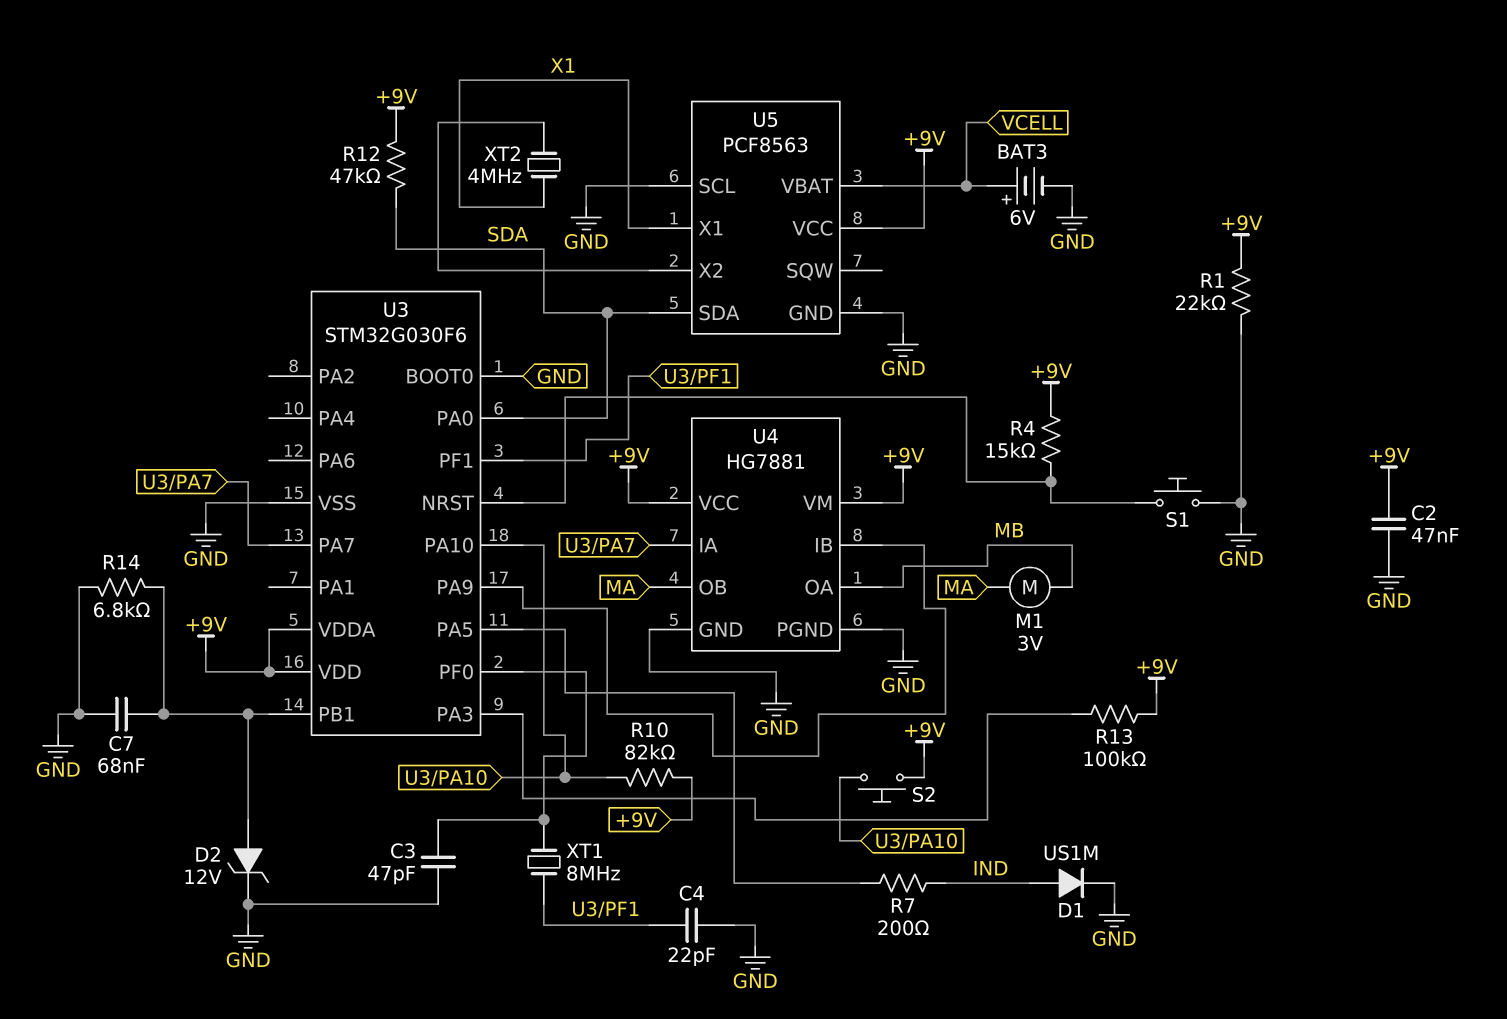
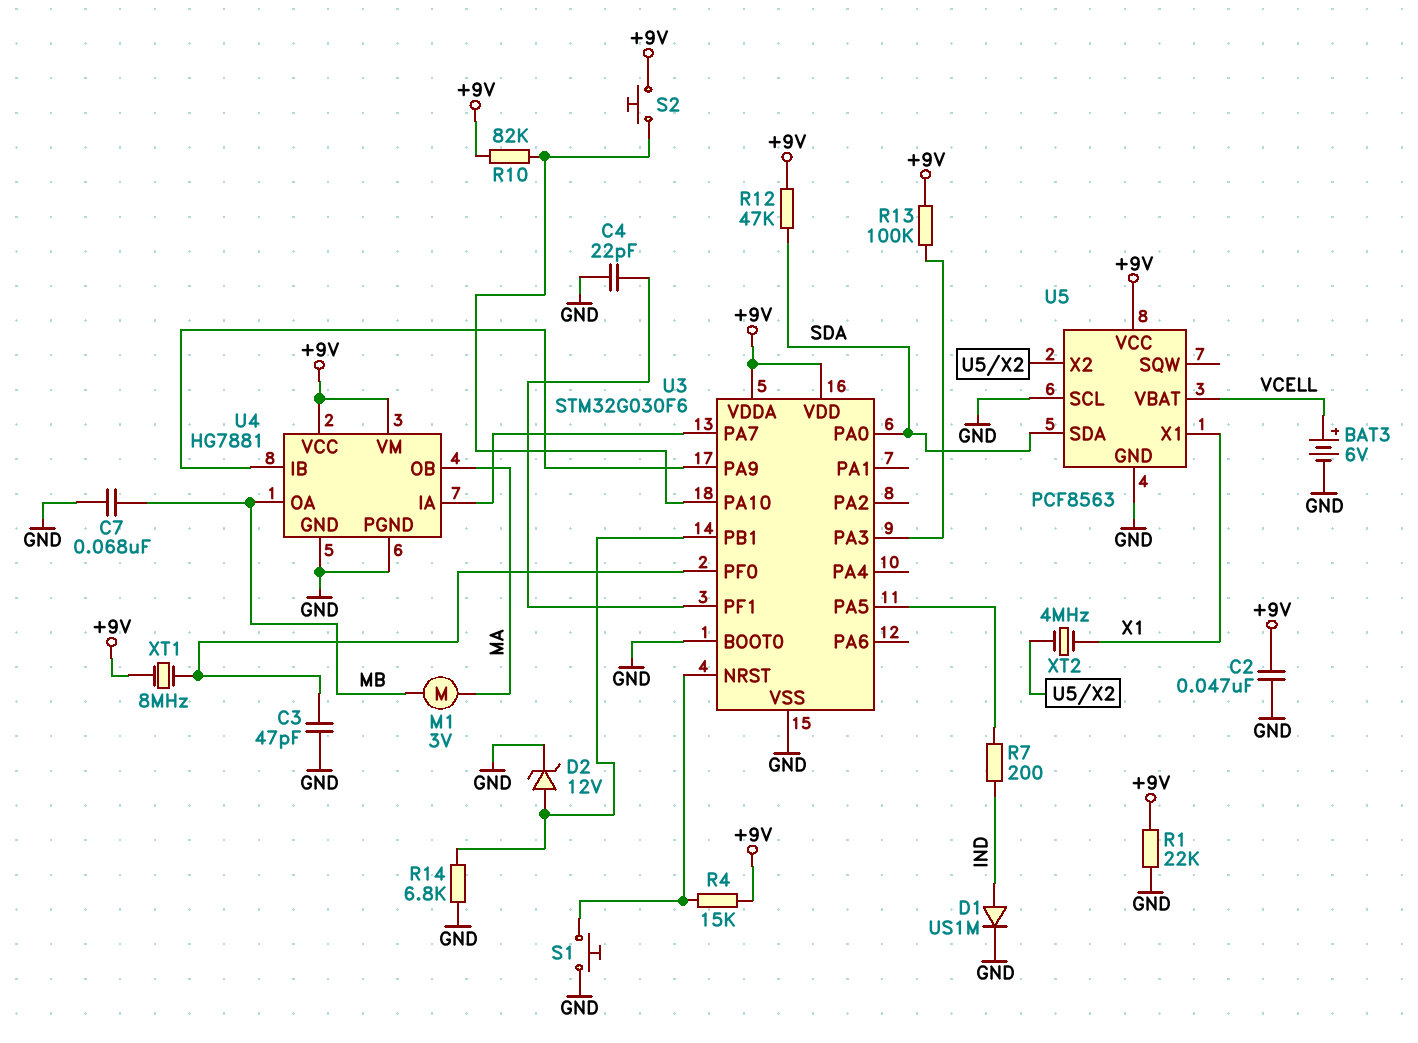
C7: 68nF (GND, U3/PB1) -> 68nF (GND, MB)
XT1: 8MHz (U3/PF0, U3/PF1) -> 8MHz (+9V, U3/PF0)

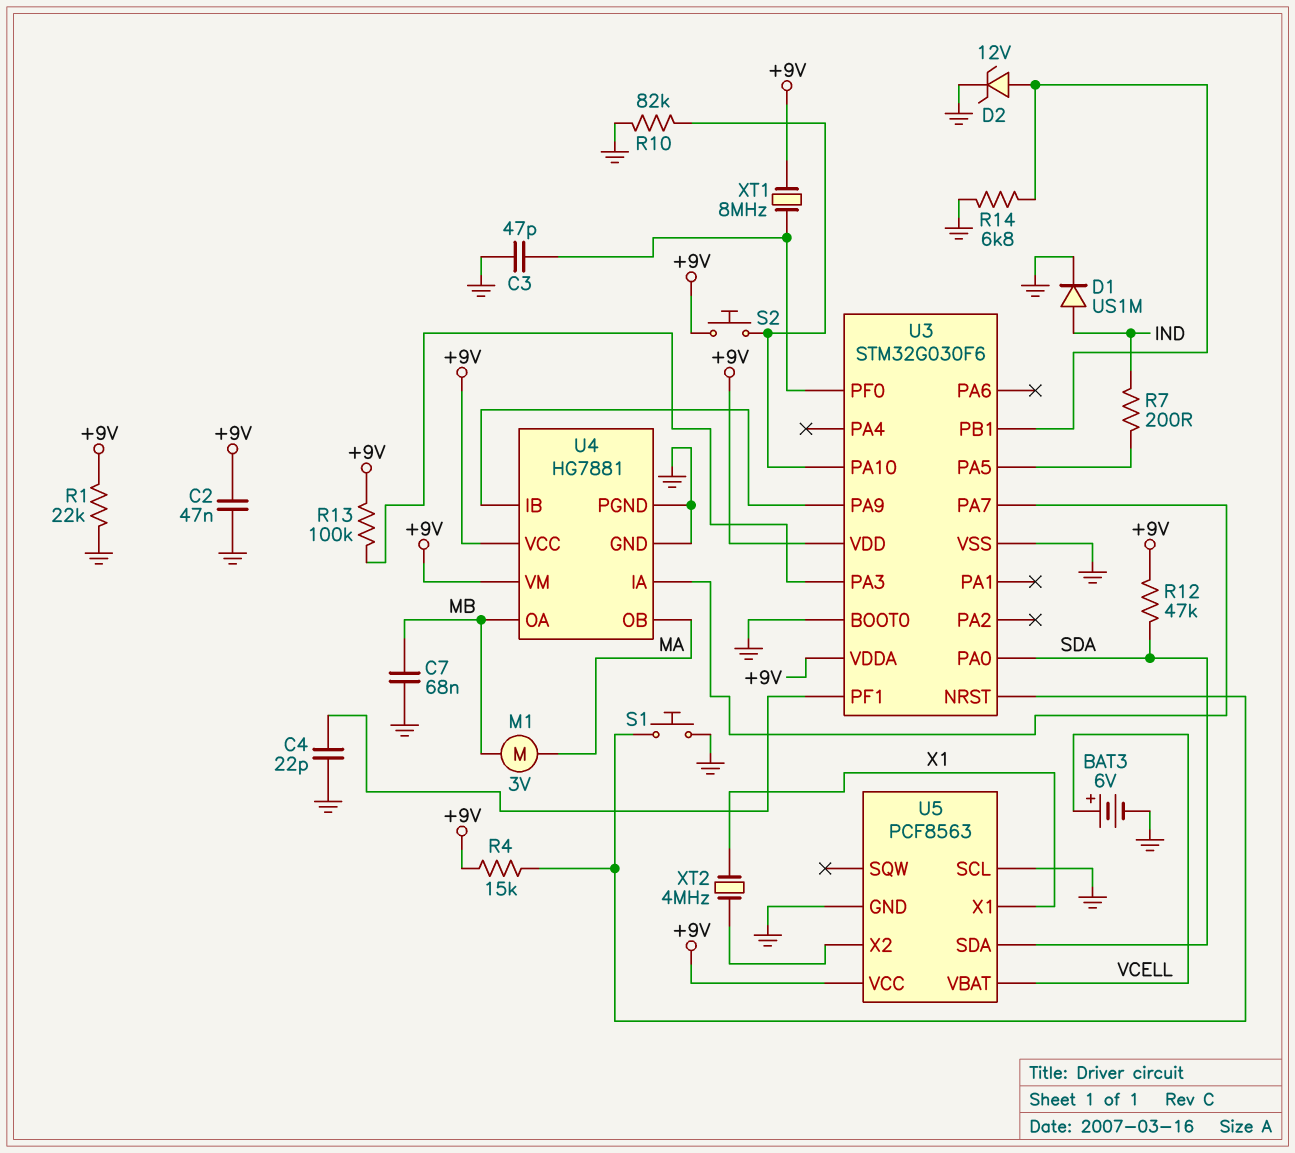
R10: 82k (+9V, U3/PA10) -> 82k (GND, U3/PA10)

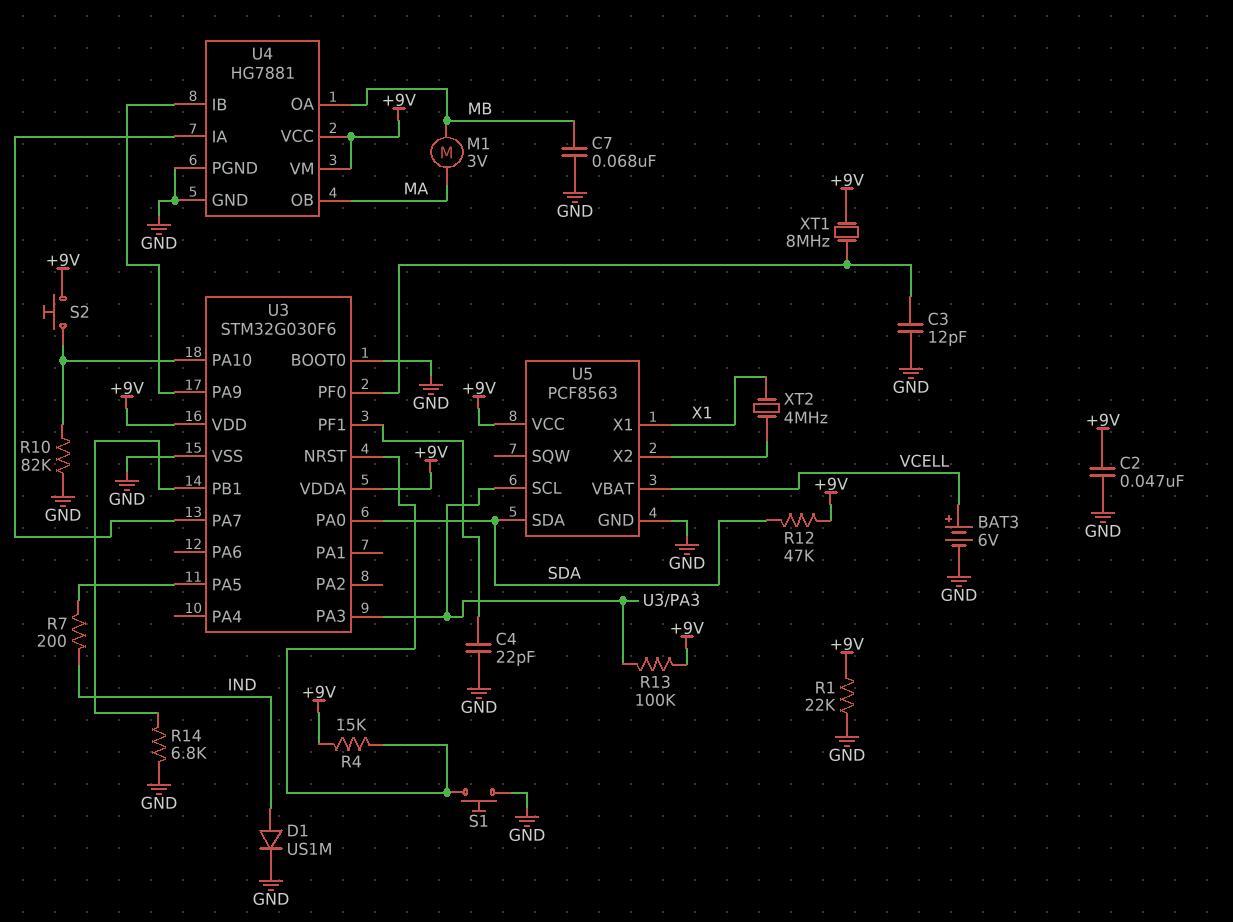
C3: 47pF (GND, U3/PF0) -> 12pF (GND, U3/PF0)
D2: zener 12V (A U3/PB1, K GND) -> none
U5 pin SCL: GND -> U3/PA3

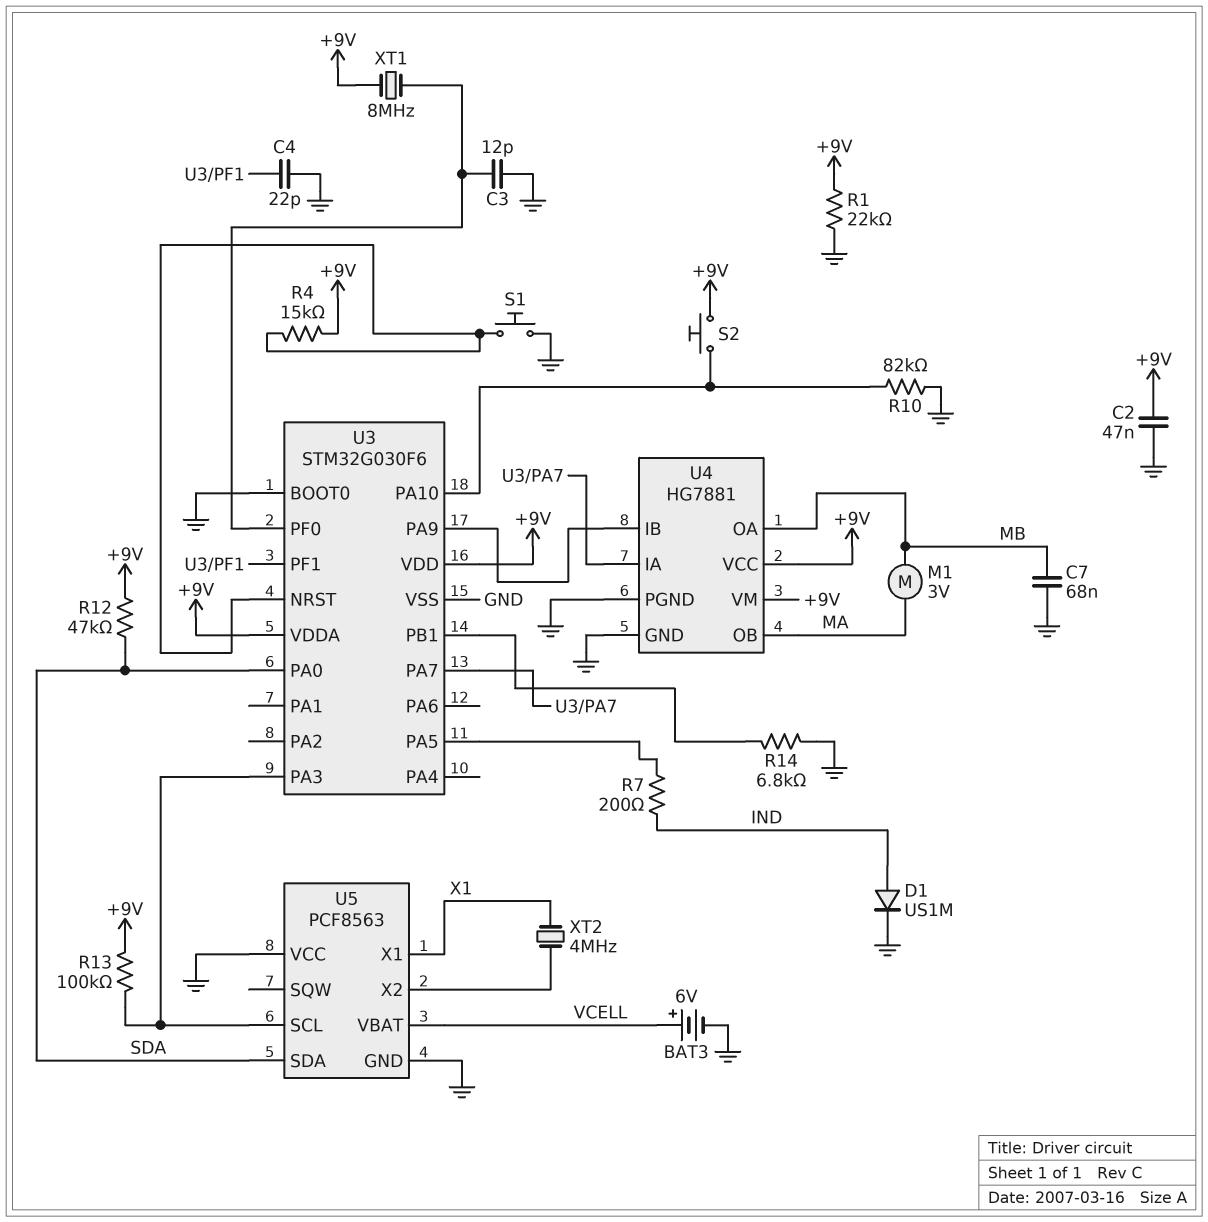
U5 pin VCC: +9V -> GND

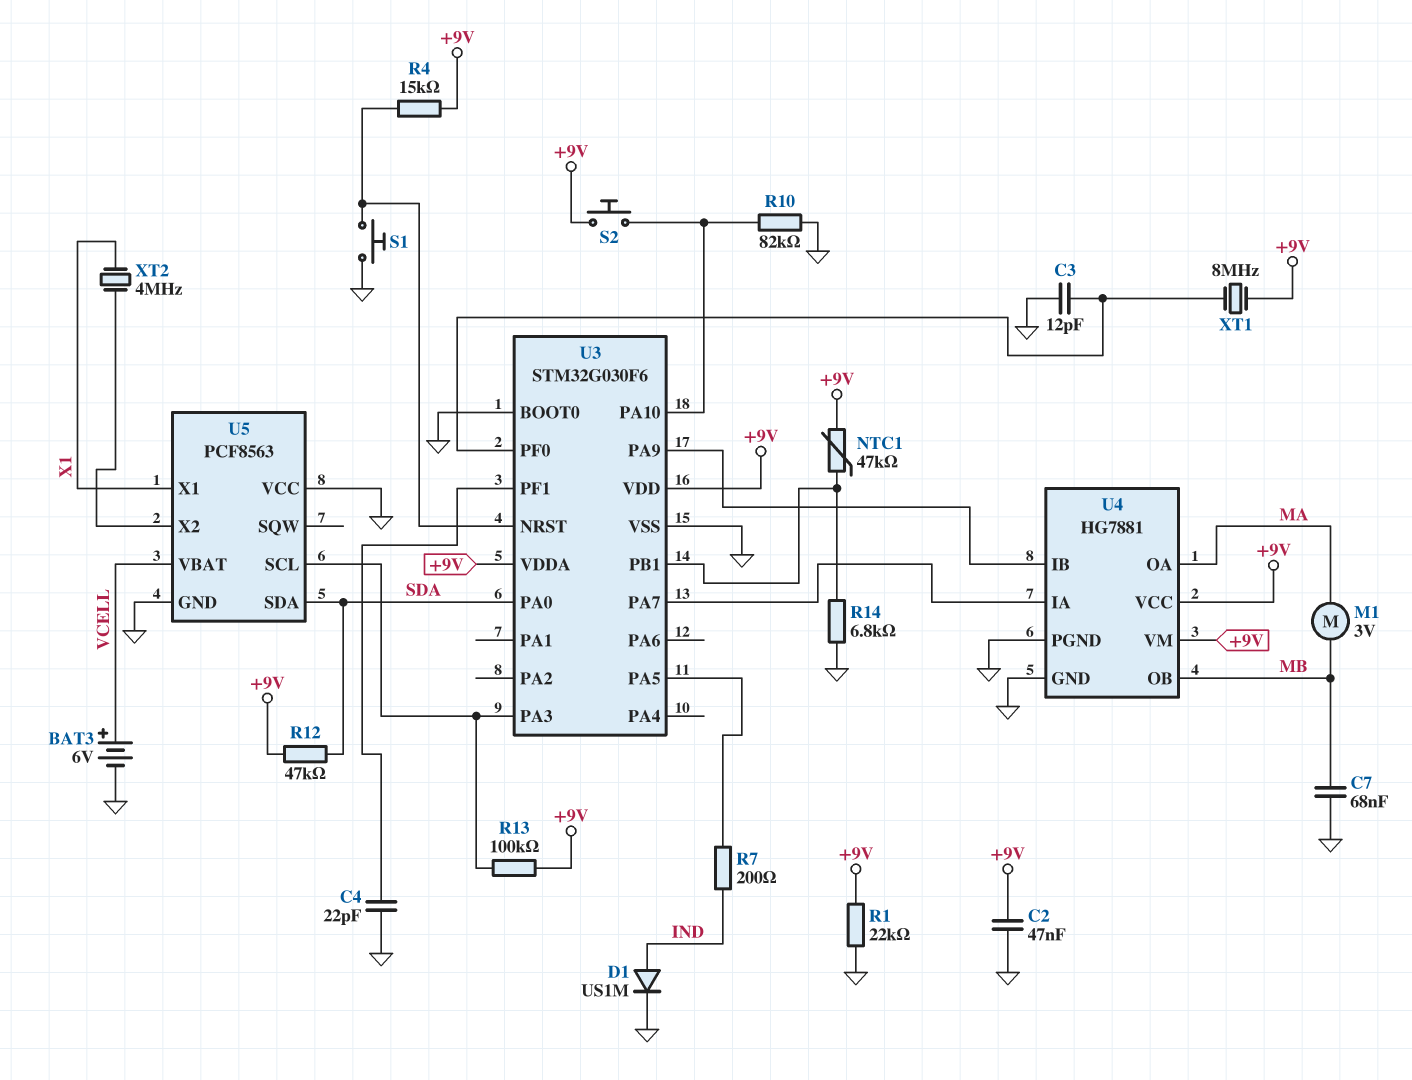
NTC1: none -> 47k (+9V, U3/PB1)
U4 pin OA: MB -> MA
U4 pin OB: MA -> MB

